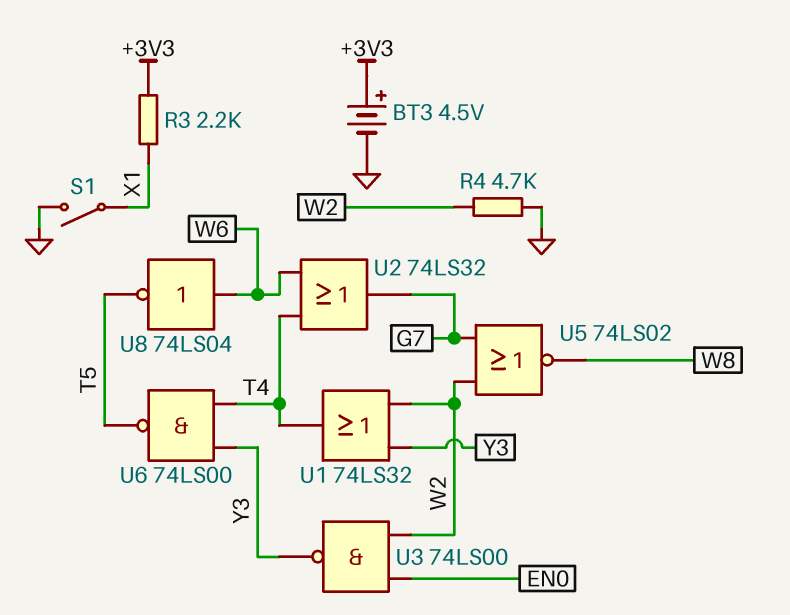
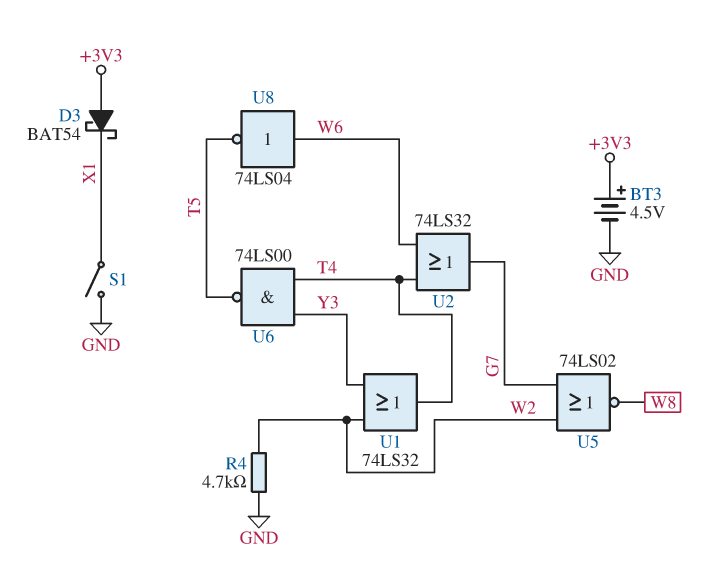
D3: none -> schottky BAT54 (A +3V3, K X1)
R3: 2.2k (+3V3, X1) -> none
U3: NAND 74LS00 (in EN0, in W2, out Y3) -> none

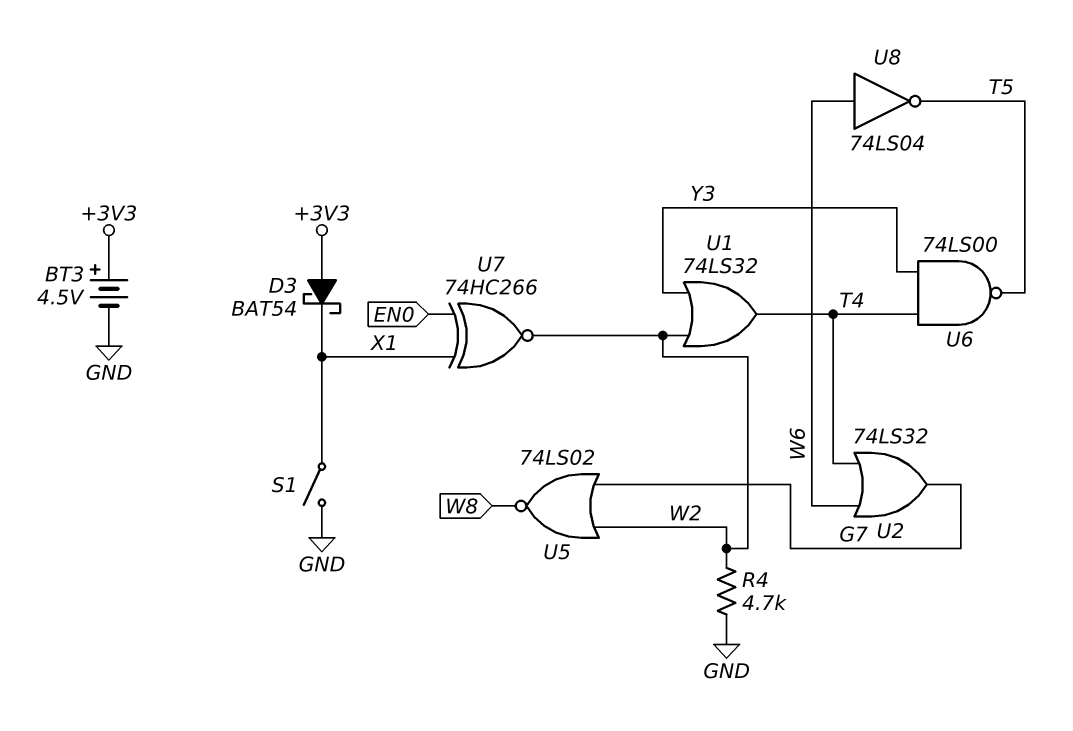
U7: none -> XNOR 74HC266 (in EN0, in X1, out W2)

